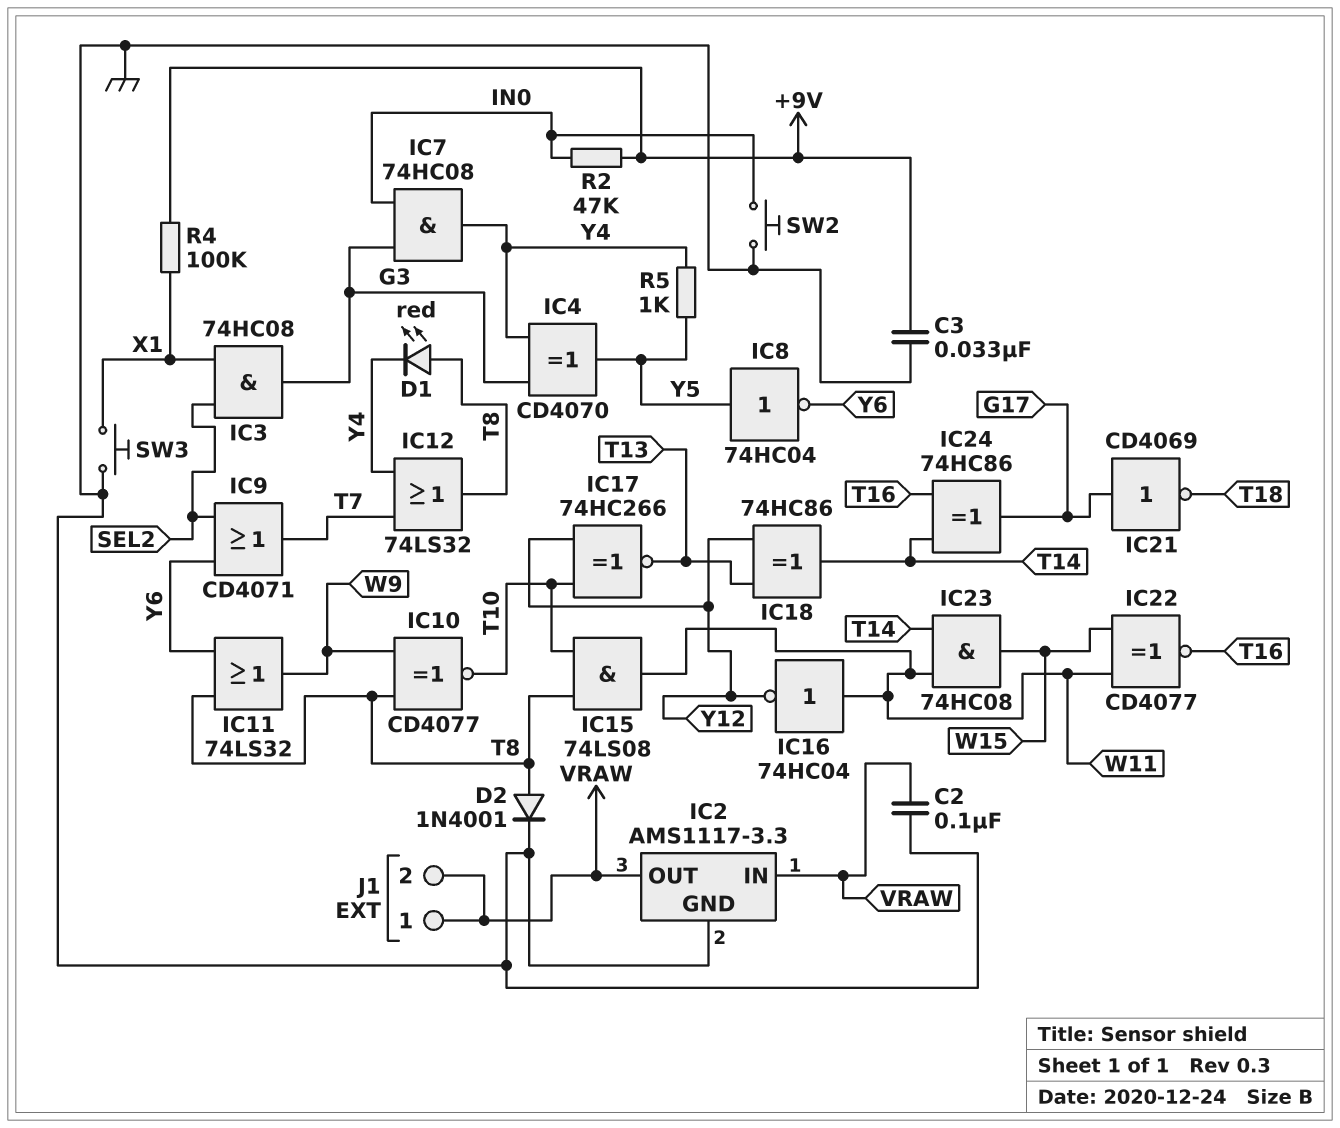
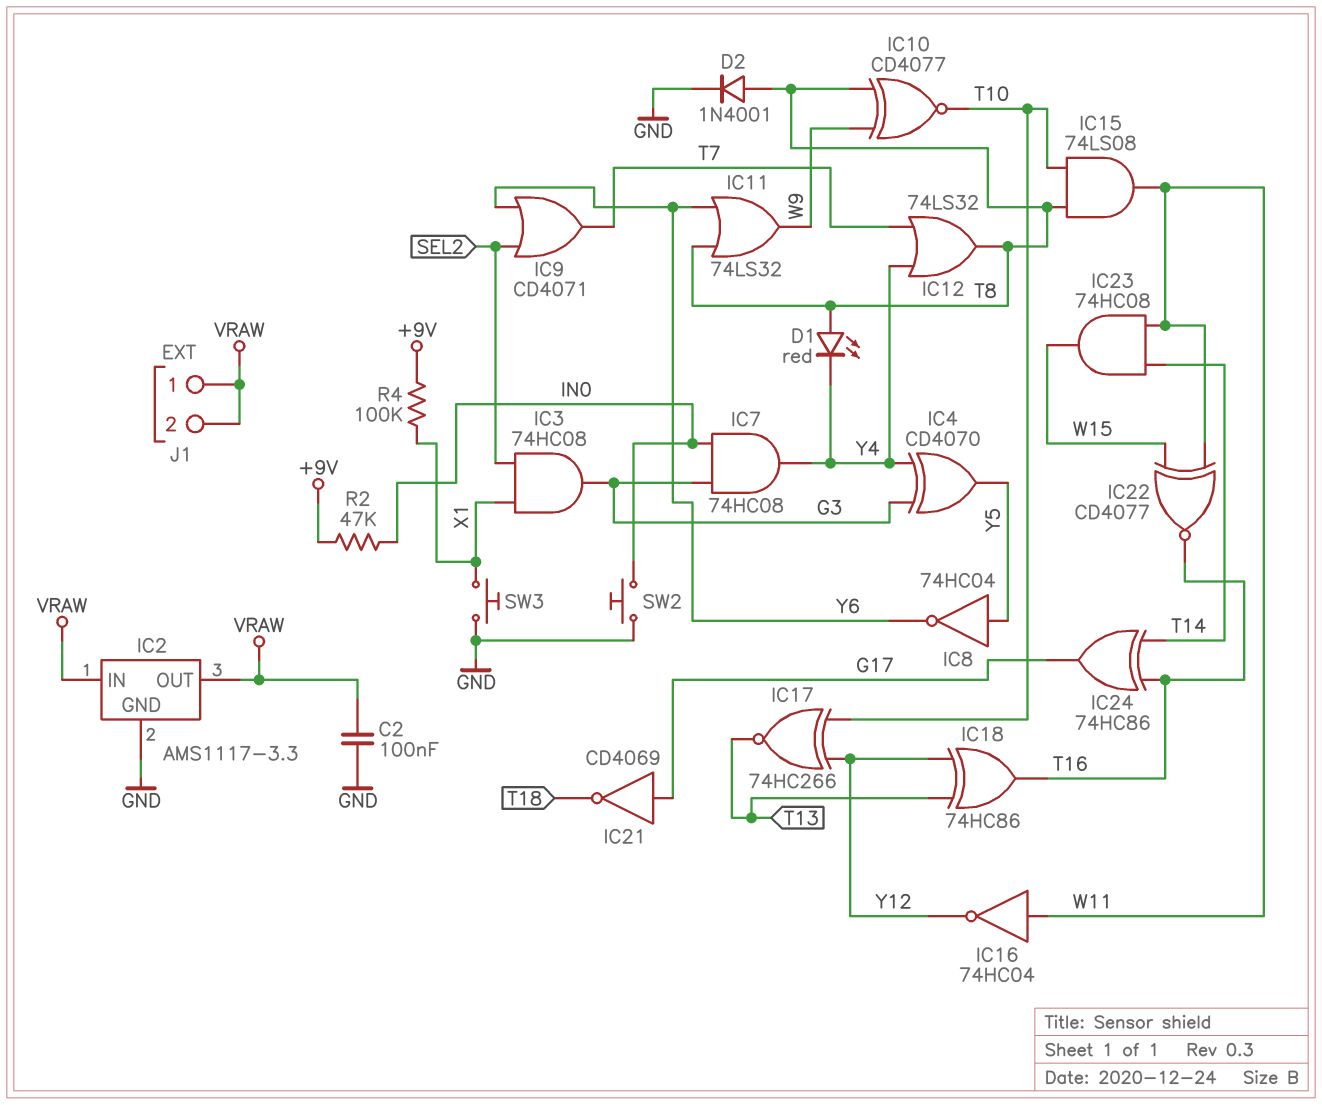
C3: 33nF (+9V, GND) -> none
IC18: XOR 74HC86 (in T13, in Y12, out T14) -> XOR 74HC86 (in T13, in Y12, out T16)
R5: 1k (Y4, Y5) -> none

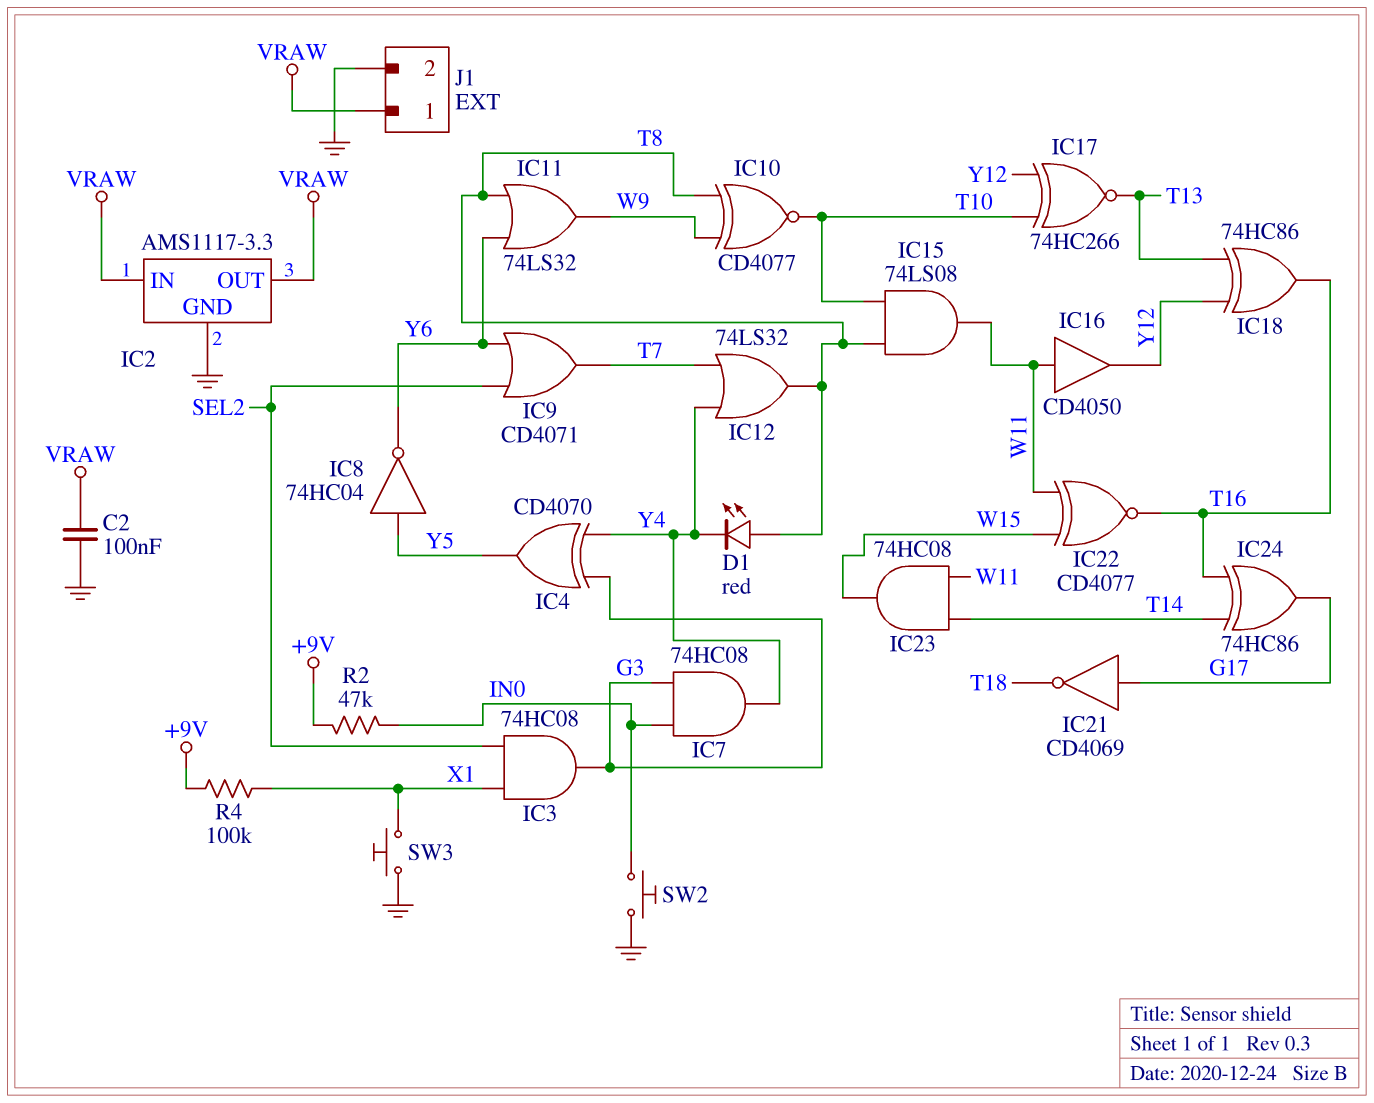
D2: diode 1N4001 (A T8, K GND) -> none
IC16: NOT 74HC04 (in W11, out Y12) -> buffer CD4050 (in W11, out Y12)
J1 pin 2: VRAW -> GND

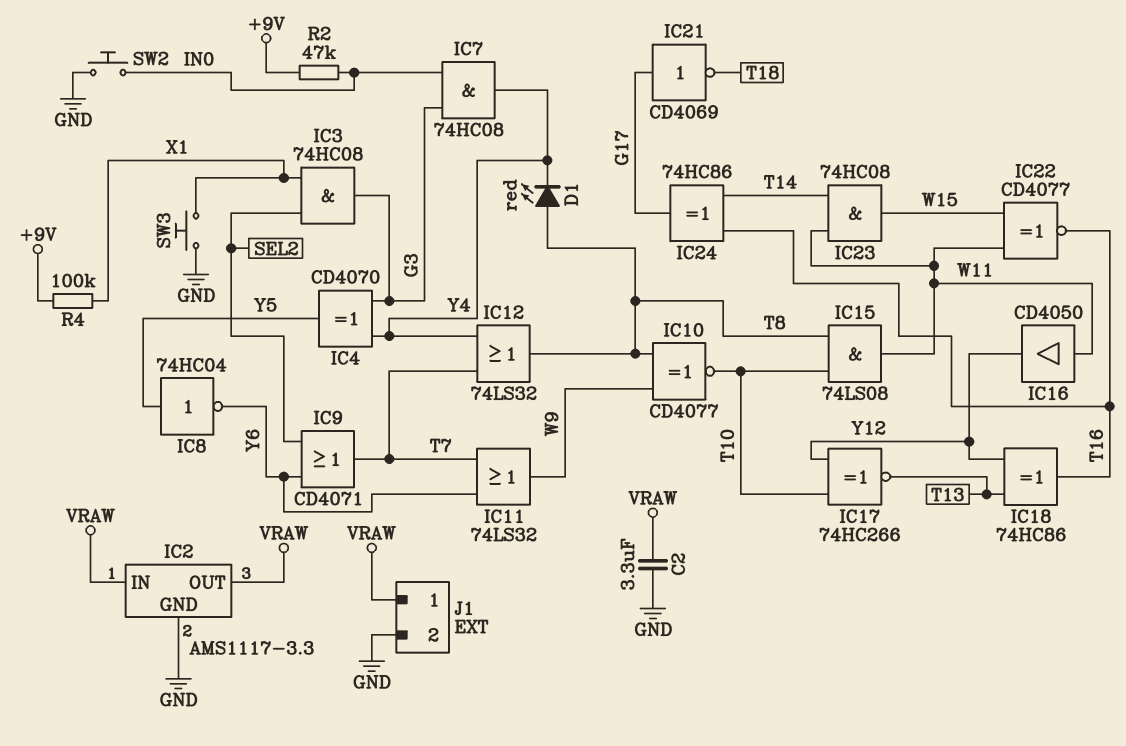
C2: 100nF (GND, VRAW) -> 3.3uF (GND, VRAW)
IC11: OR 74LS32 (in T8, in Y6, out W9) -> OR 74LS32 (in T7, in Y6, out W9)

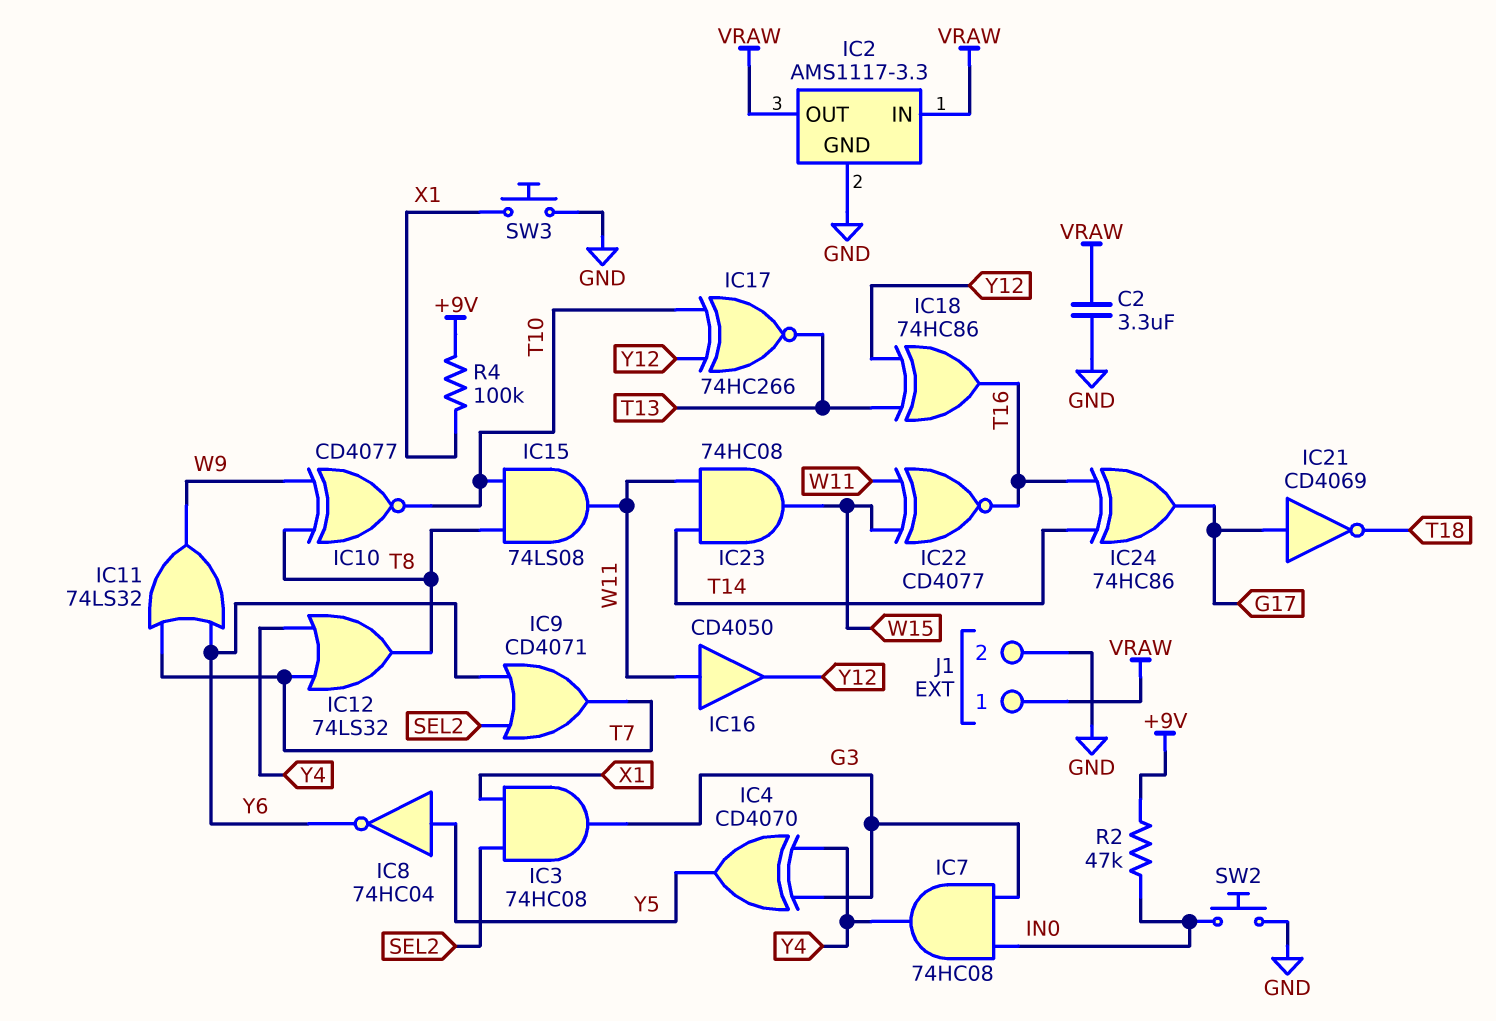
D1: LED red (A T8, K Y4) -> none

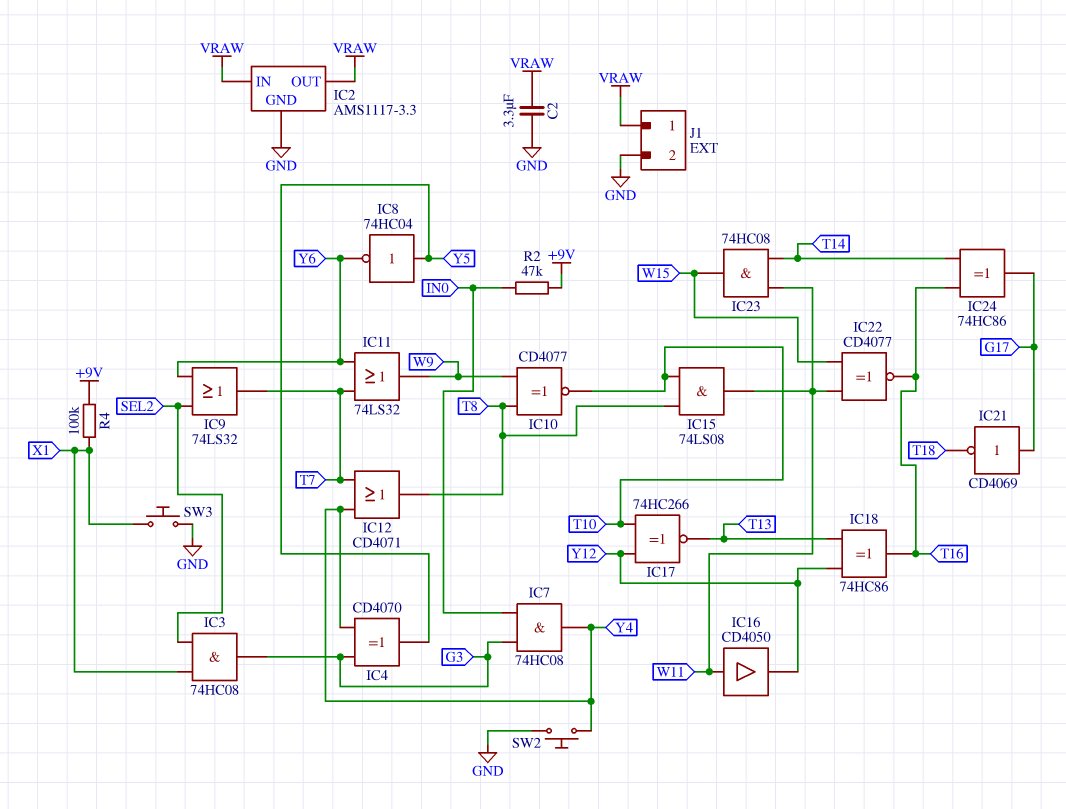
IC9: OR CD4071 (in SEL2, in Y6, out T7) -> OR 74LS32 (in SEL2, in Y6, out T7)
IC12: OR 74LS32 (in T7, in Y4, out T8) -> OR CD4071 (in T7, in Y4, out T8)
SW2: button (GND, IN0) -> button (GND, Y4)

